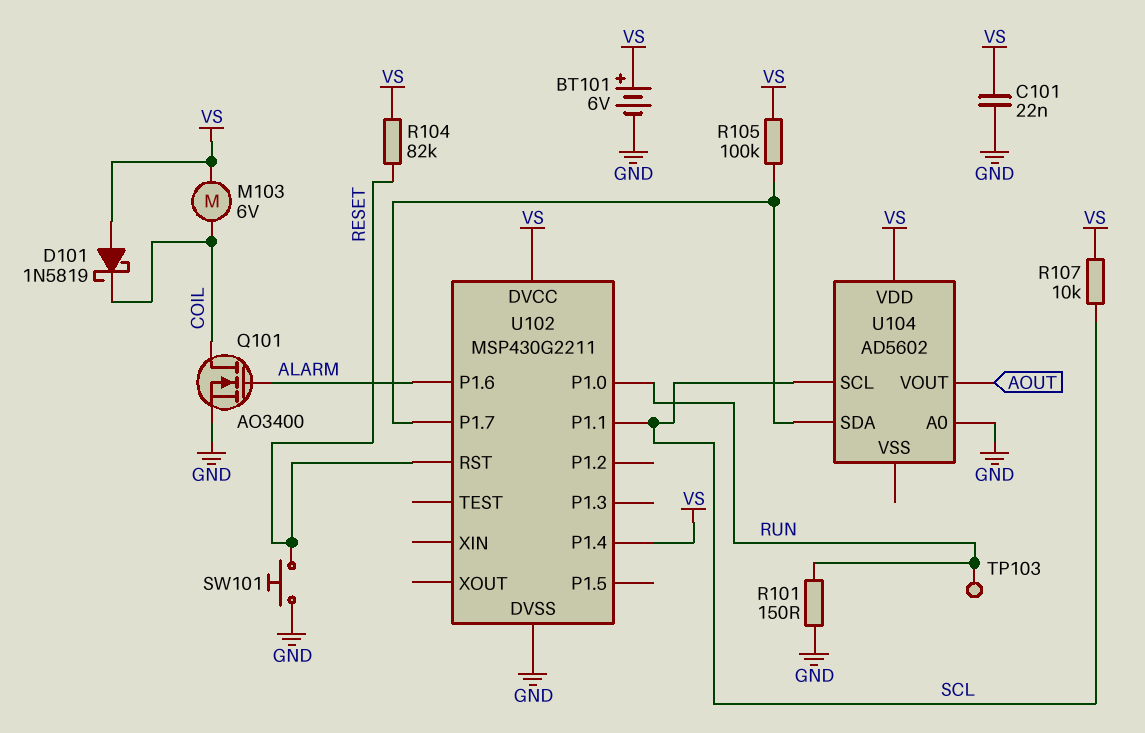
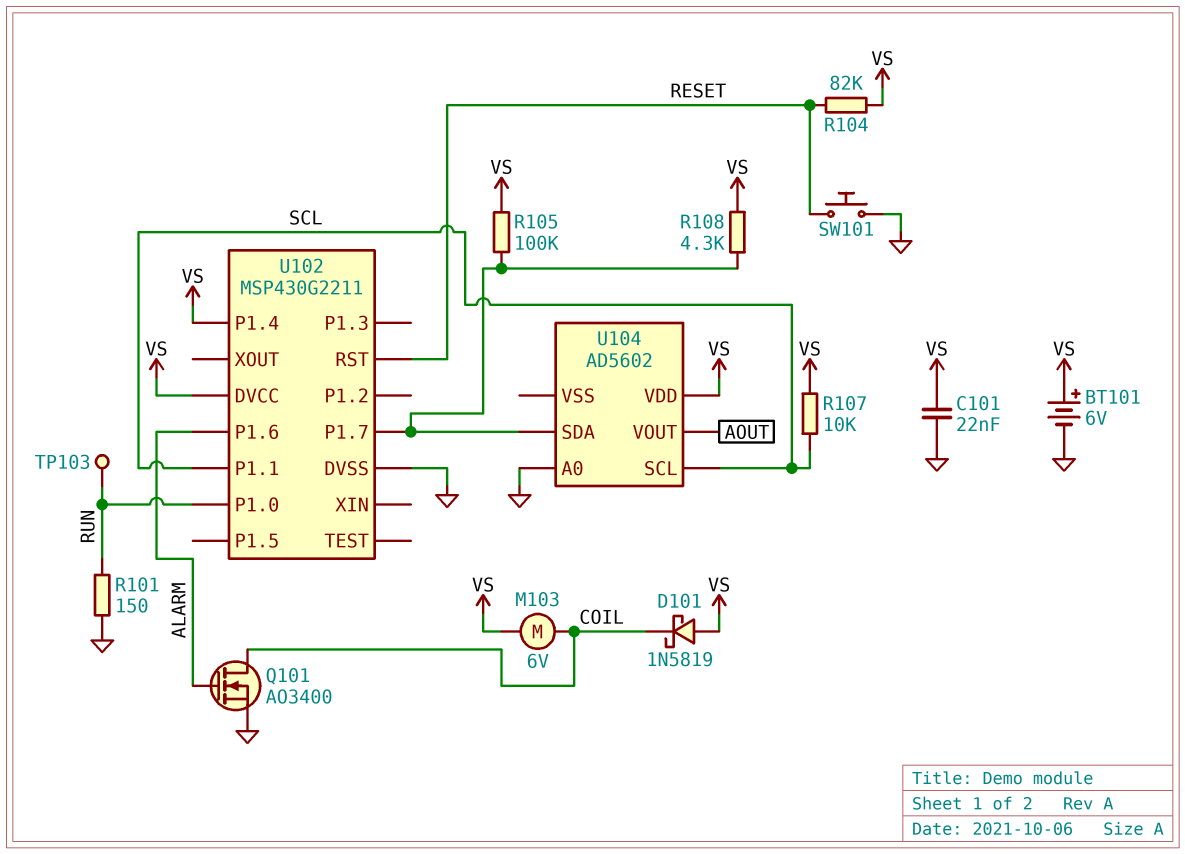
R108: none -> 4.3k (U102/P1.7, VS)

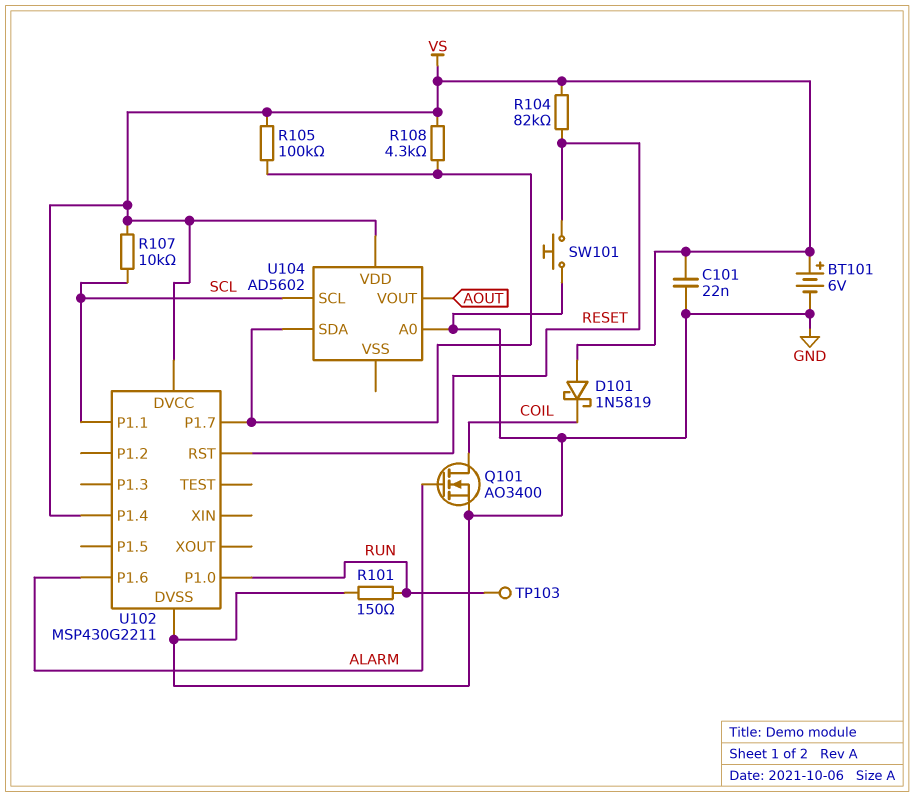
M103: motor 6V (COIL, VS) -> none

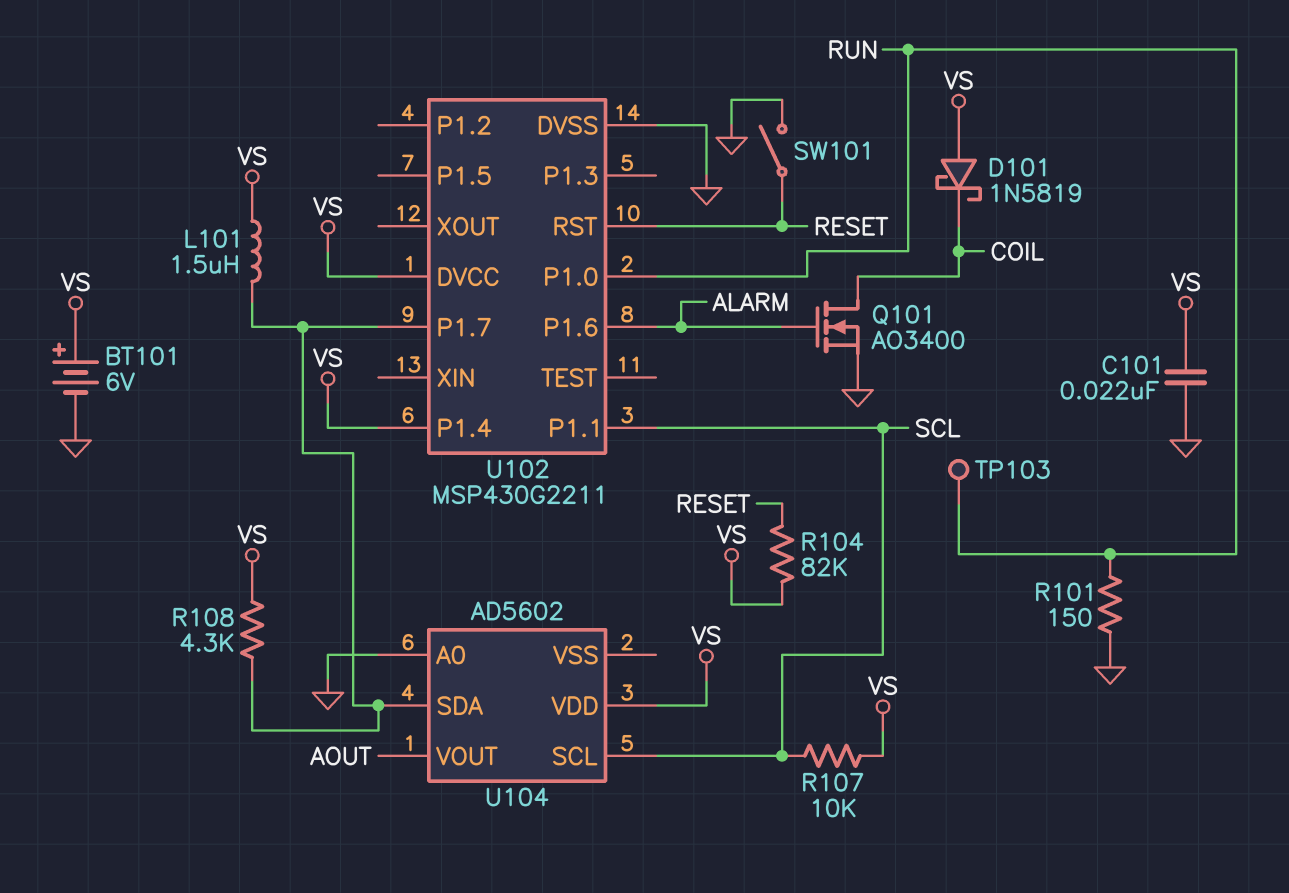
L101: none -> 1.5uH (U102/P1.7, VS)
R105: 100k (U102/P1.7, VS) -> none
SW101: button (GND, RESET) -> switch (GND, RESET)

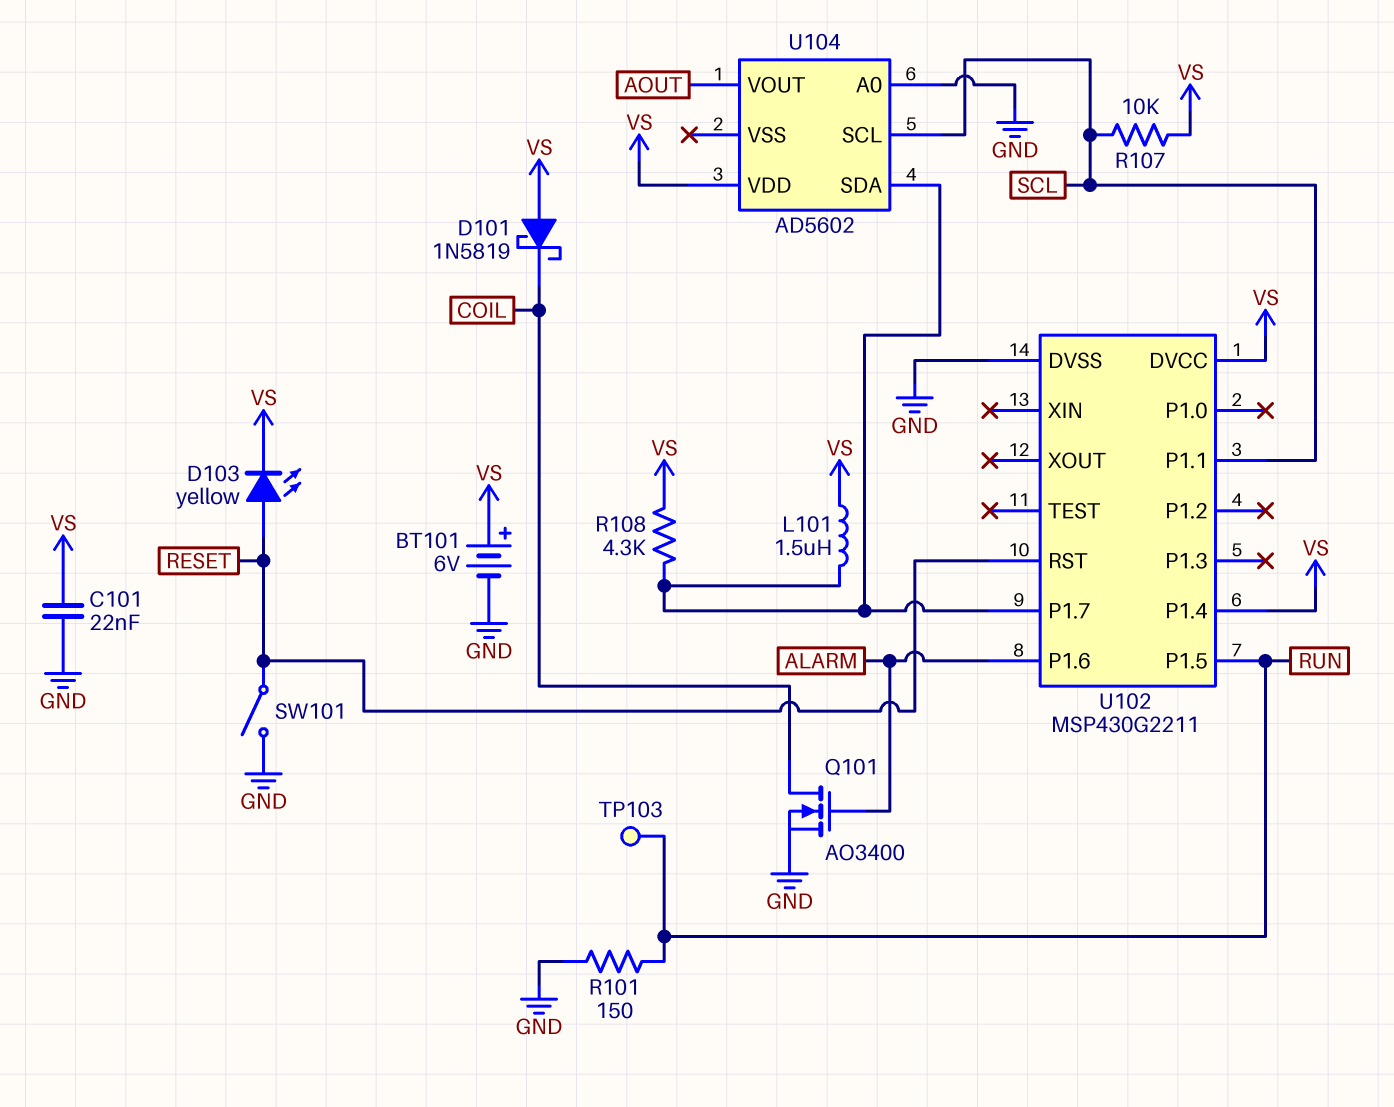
D103: none -> LED yellow (A RESET, K VS)
R104: 82k (RESET, VS) -> none
U102 pin P1.0: RUN -> none
U102 pin P1.5: none -> RUN

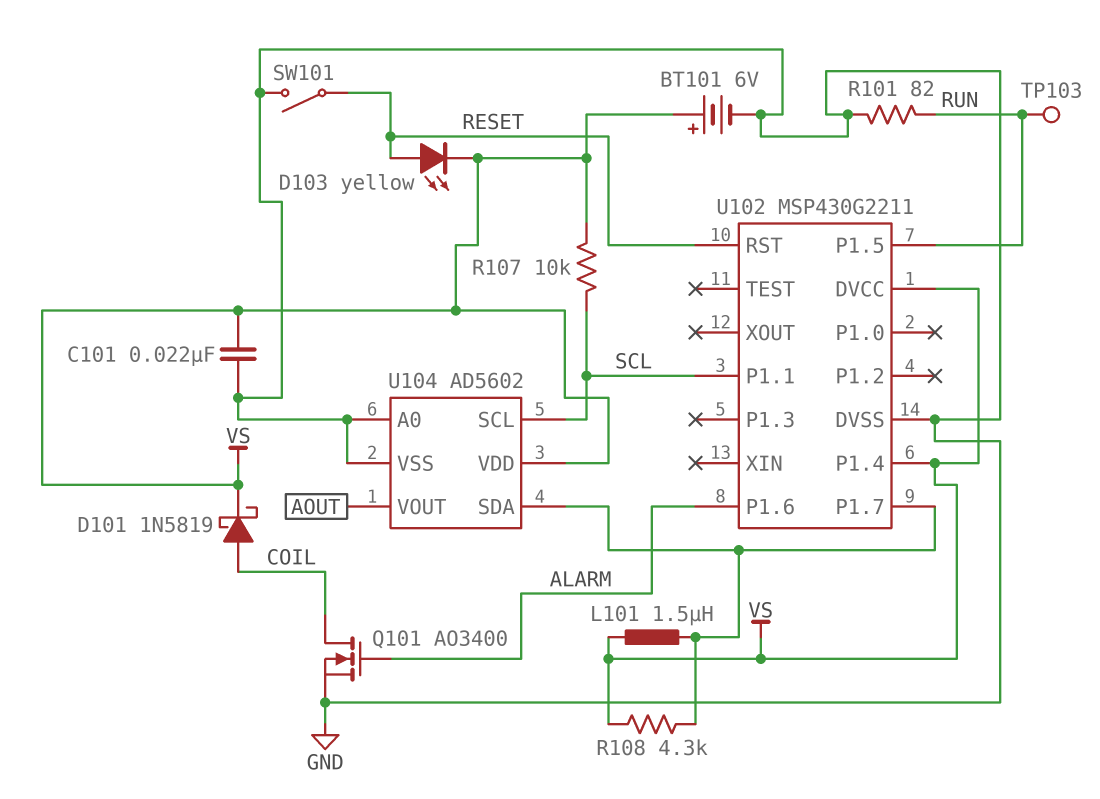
D101: schottky 1N5819 (A VS, K COIL) -> schottky 1N5819 (A COIL, K VS)
R101: 150 (GND, RUN) -> 82 (GND, RUN)
U104 pin VSS: none -> GND

